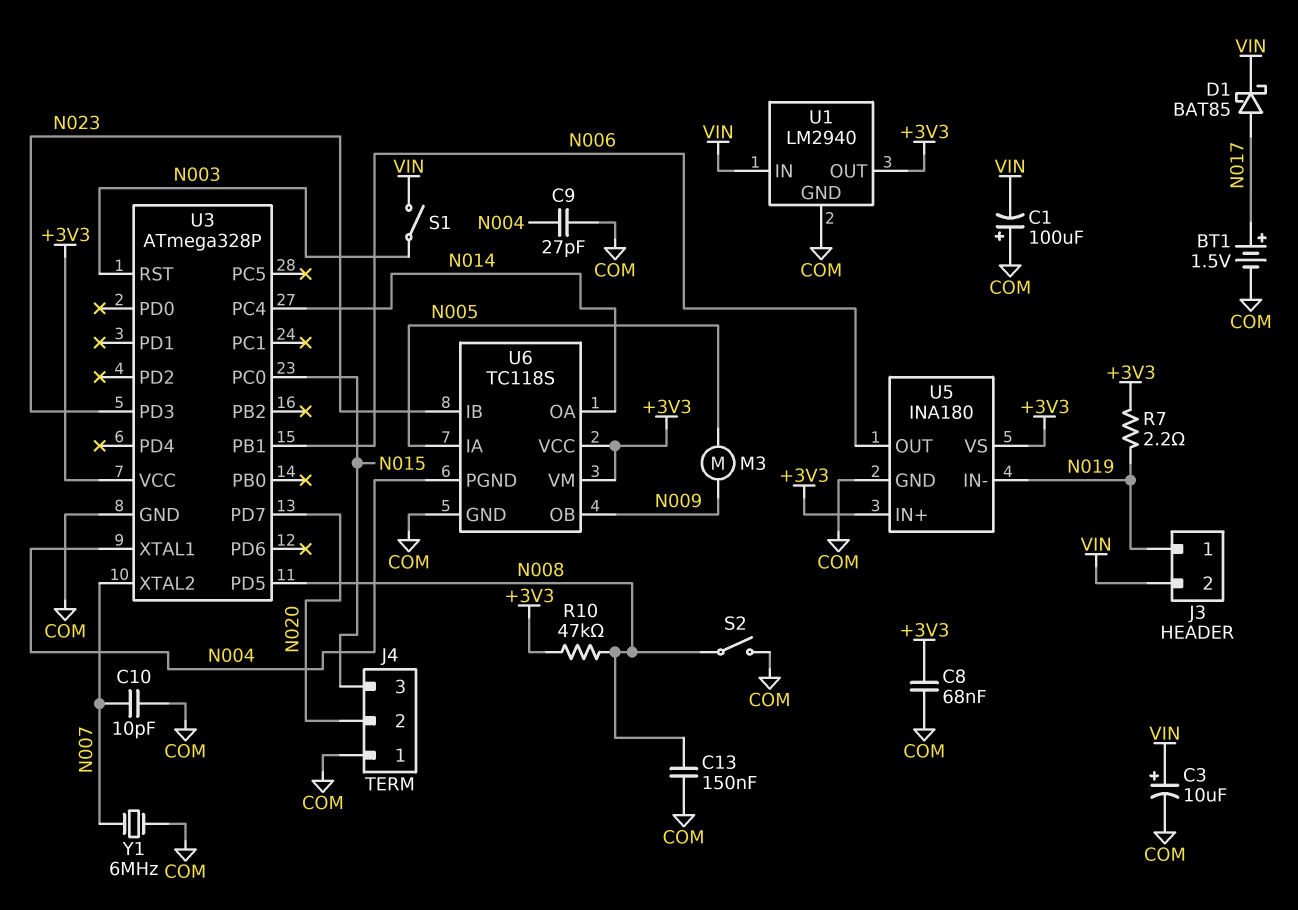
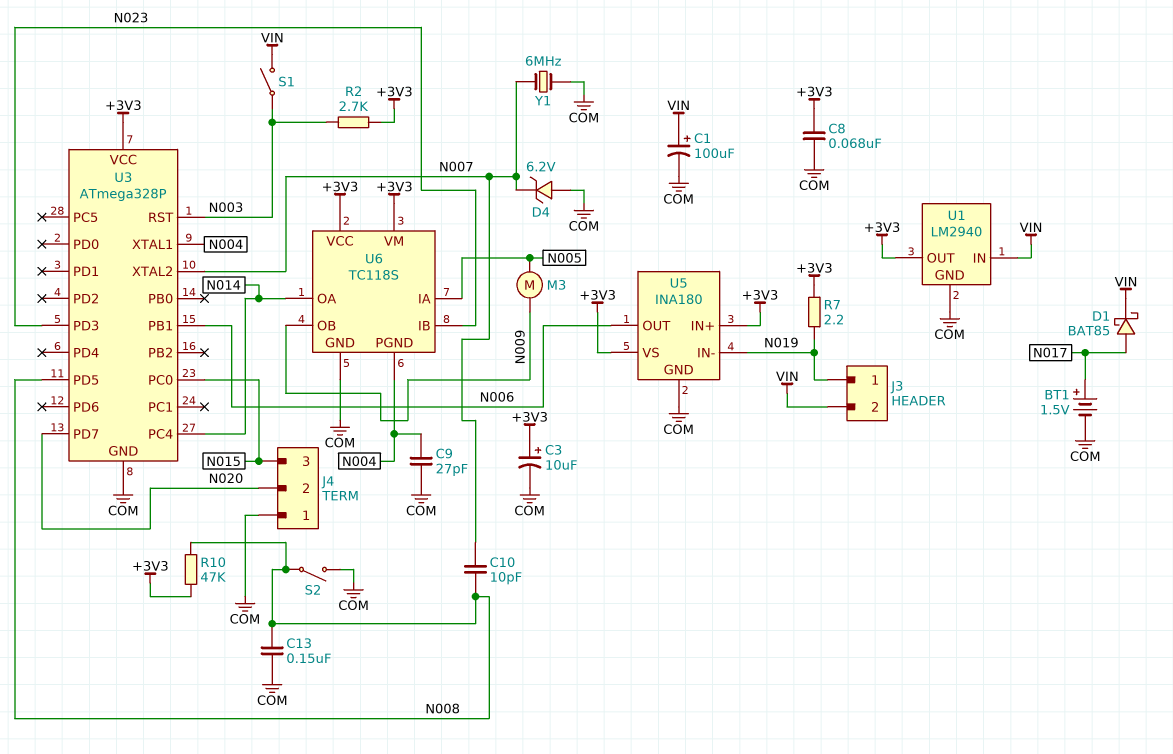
C1: 100uF (plus COM, minus VIN) -> 100uF (plus VIN, minus COM)
C3: 10uF (plus VIN, minus COM) -> 10uF (plus +3V3, minus COM)
C10: 10pF (COM, N007) -> 10pF (N007, N008)
D4: none -> zener 6.2V (A COM, K N007)
R2: none -> 2.7k (+3V3, N003)

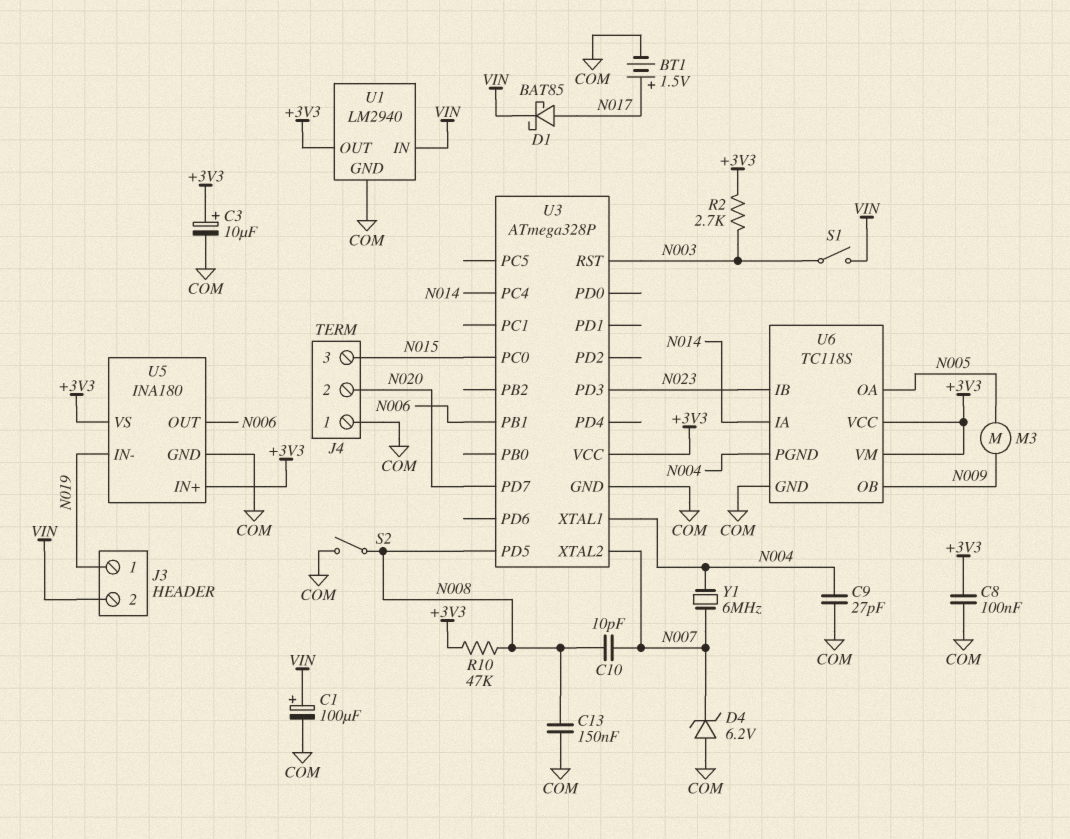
C8: 68nF (+3V3, COM) -> 100nF (+3V3, COM)
R7: 2.2 (+3V3, N019) -> none
U6 pin IA: N005 -> N014
U6 pin OA: N014 -> N005
Y1: 6MHz (COM, N007) -> 6MHz (N004, N007)

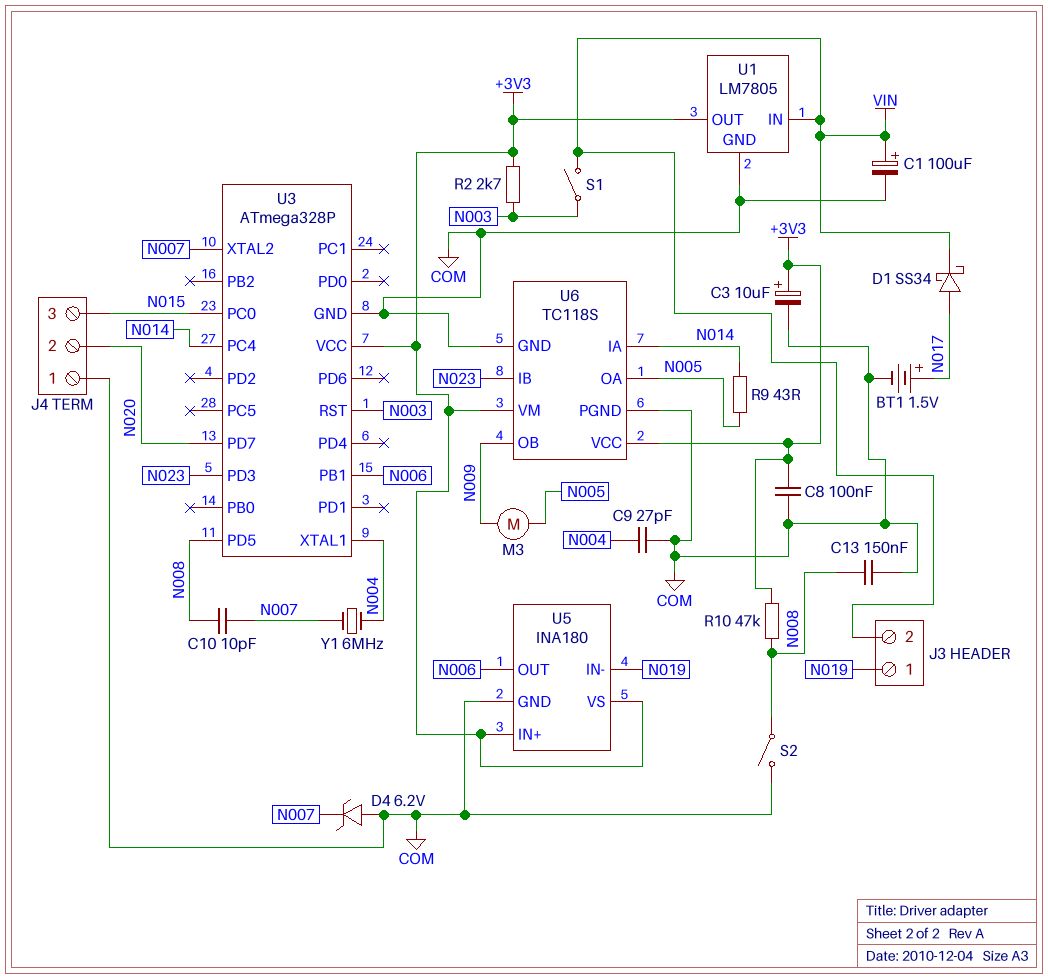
D1: schottky BAT85 (A N017, K VIN) -> schottky SS34 (A N017, K VIN)
R9: none -> 43 (N005, N014)
U1: LM2940 -> LM7805
U6 pin PGND: N004 -> COM

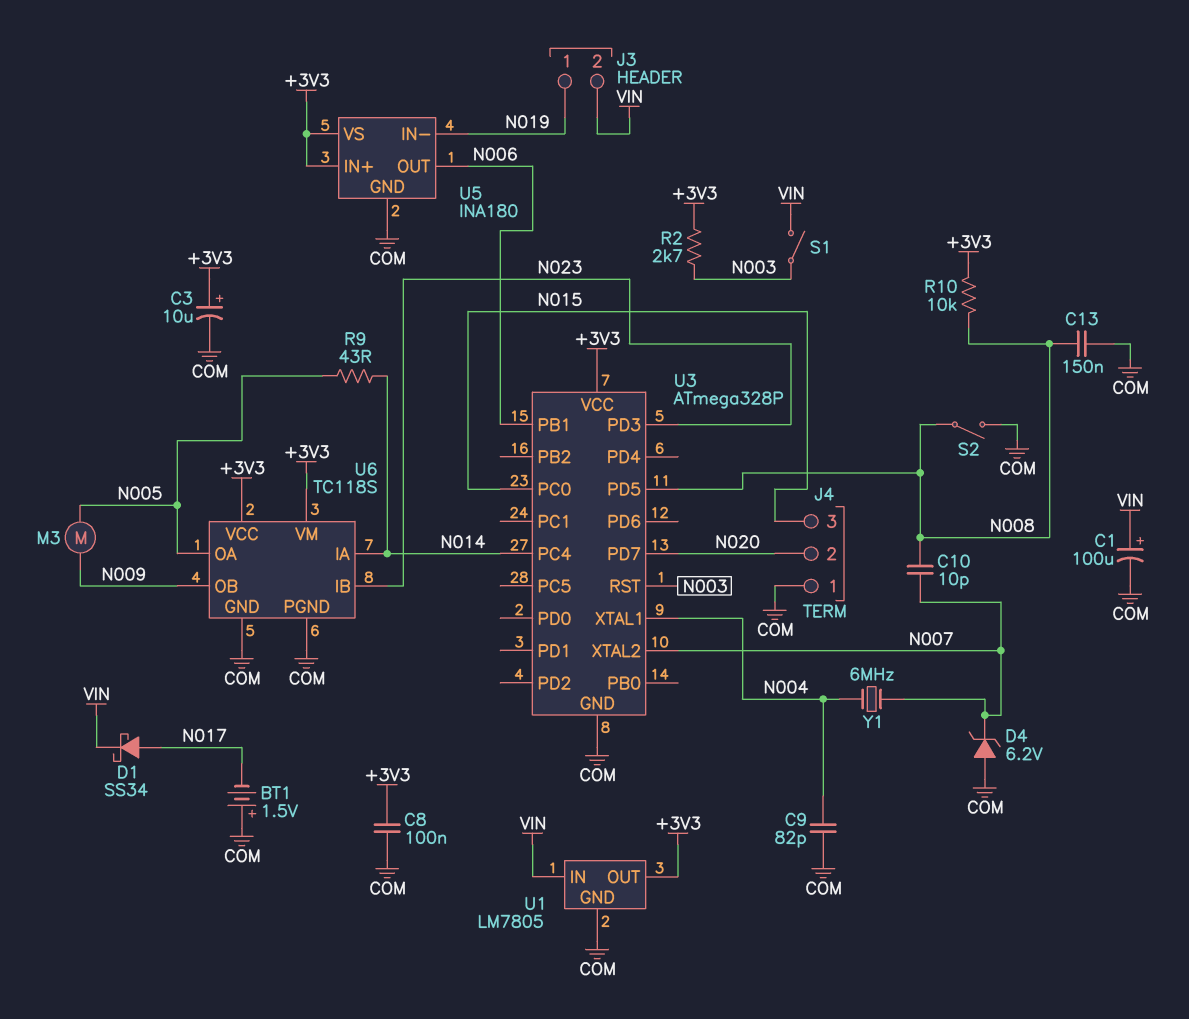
BT1: 1.5V (plus N017, minus COM) -> 1.5V (plus COM, minus N017)
C9: 27pF (COM, N004) -> 82pF (COM, N004)
R10: 47k (+3V3, N008) -> 10k (+3V3, N008)

